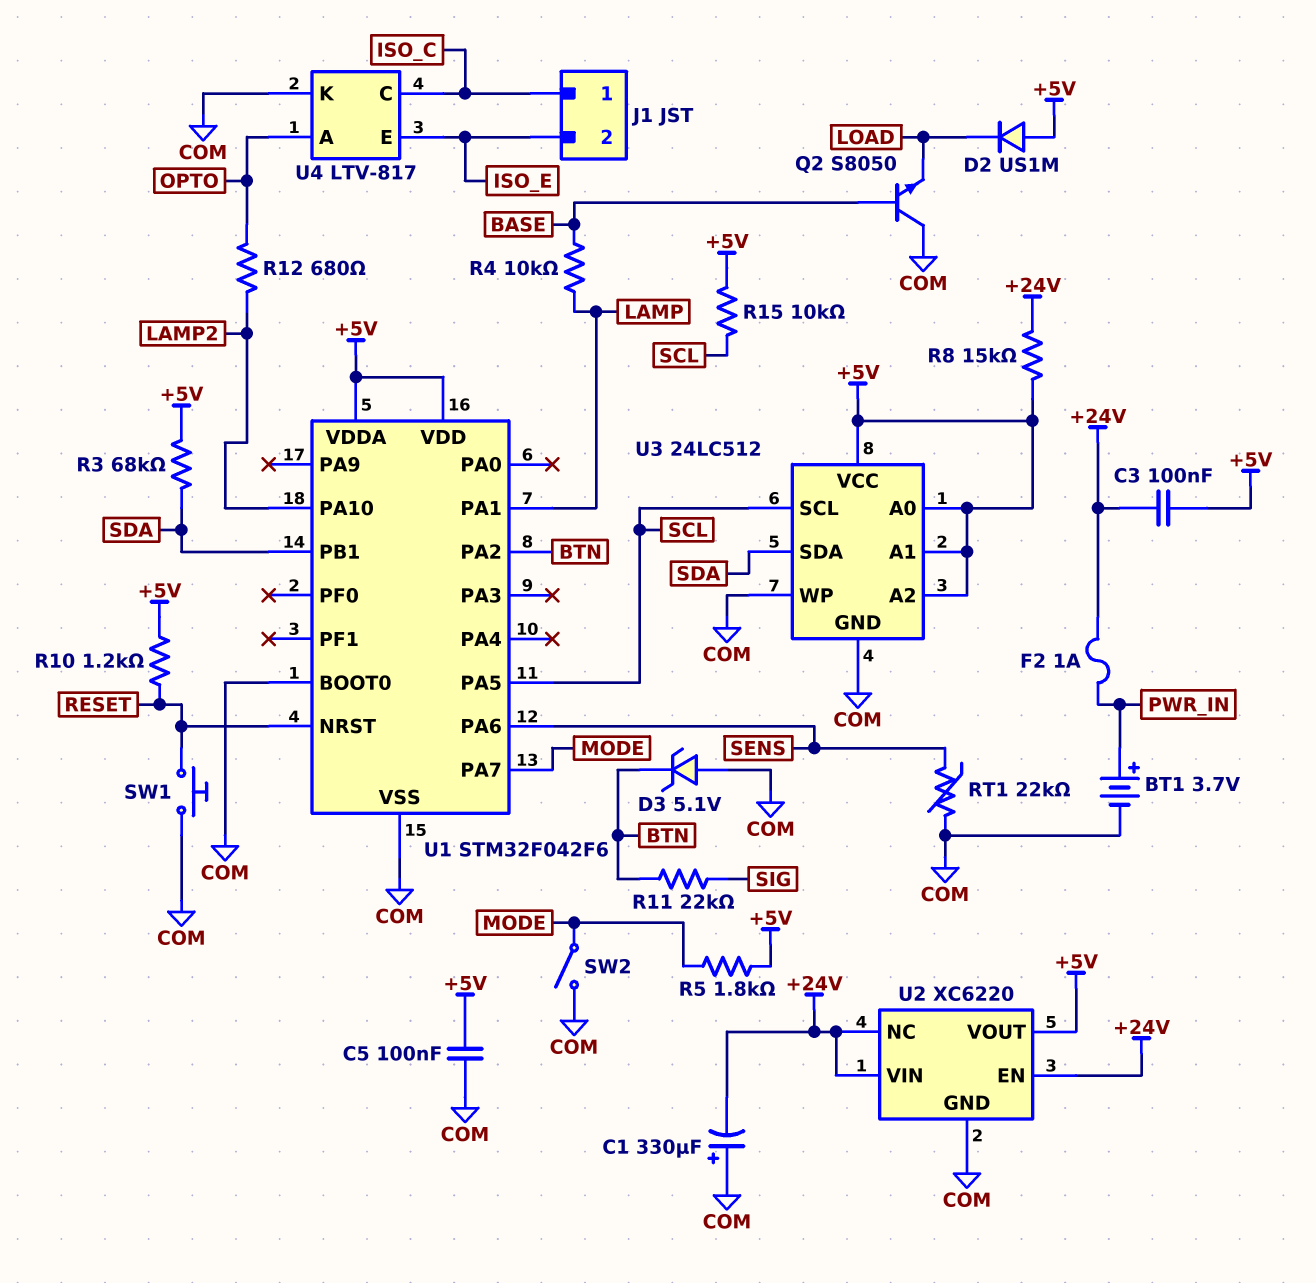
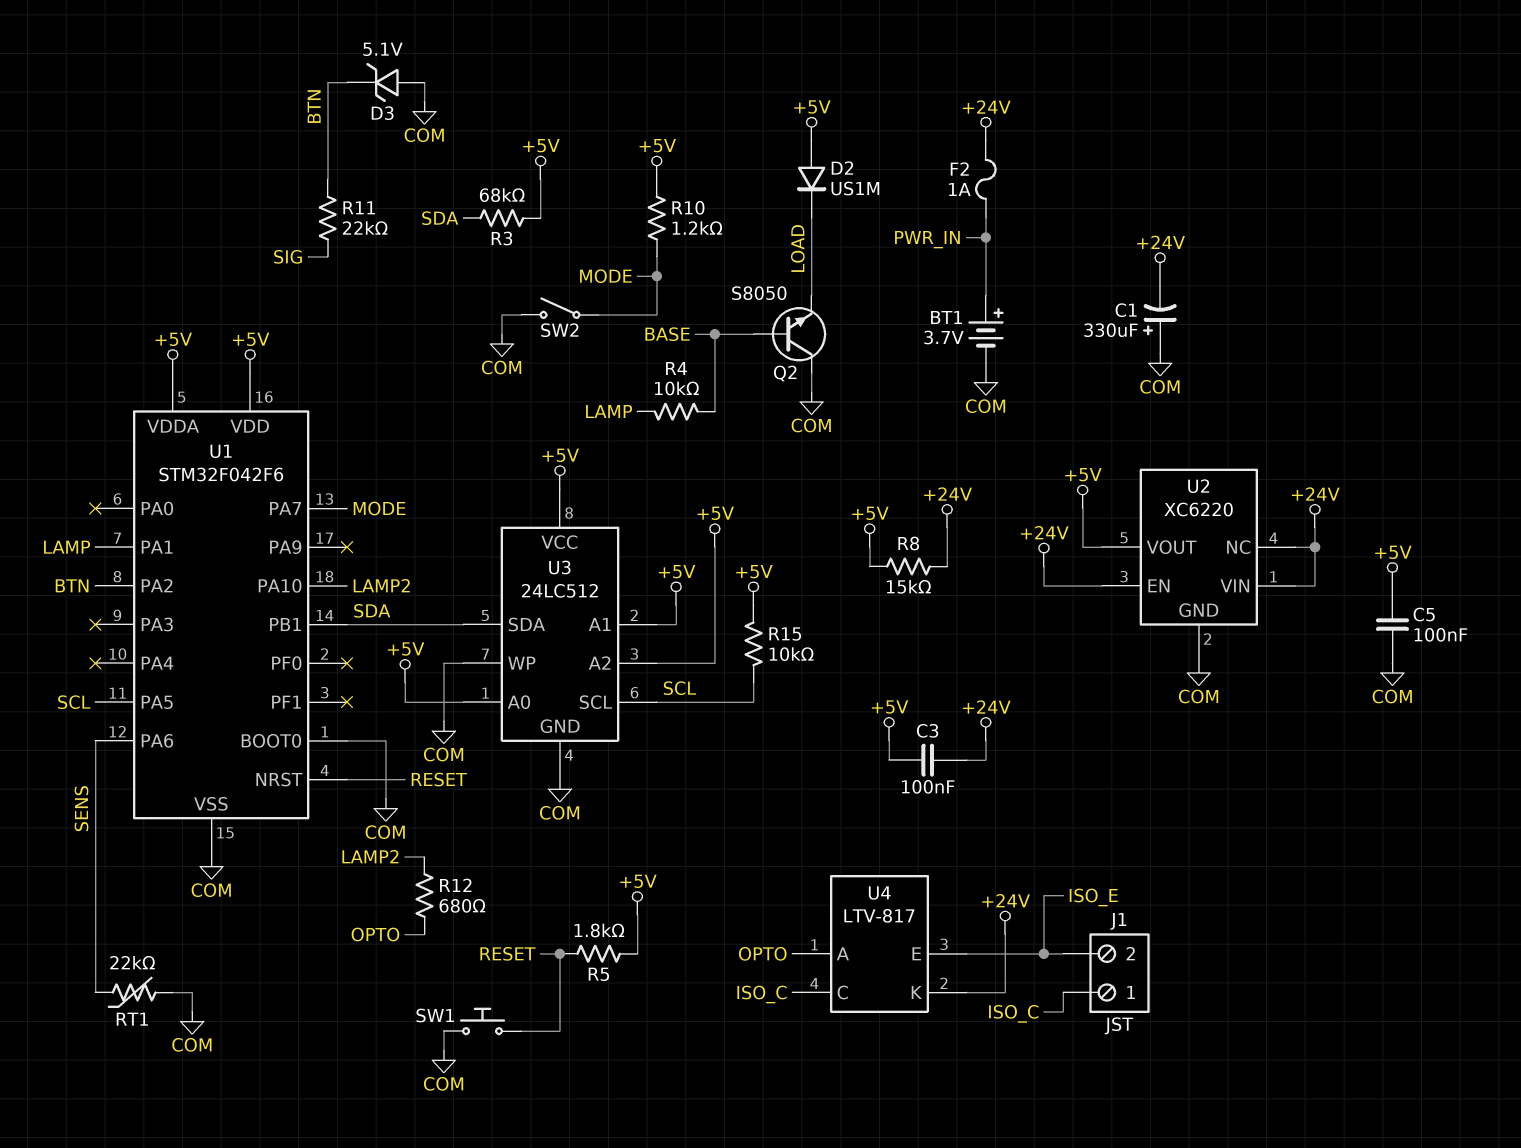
R5: 1.8k (+5V, MODE) -> 1.8k (+5V, RESET)
R10: 1.2k (+5V, RESET) -> 1.2k (+5V, MODE)
U4 pin K: COM -> +24V

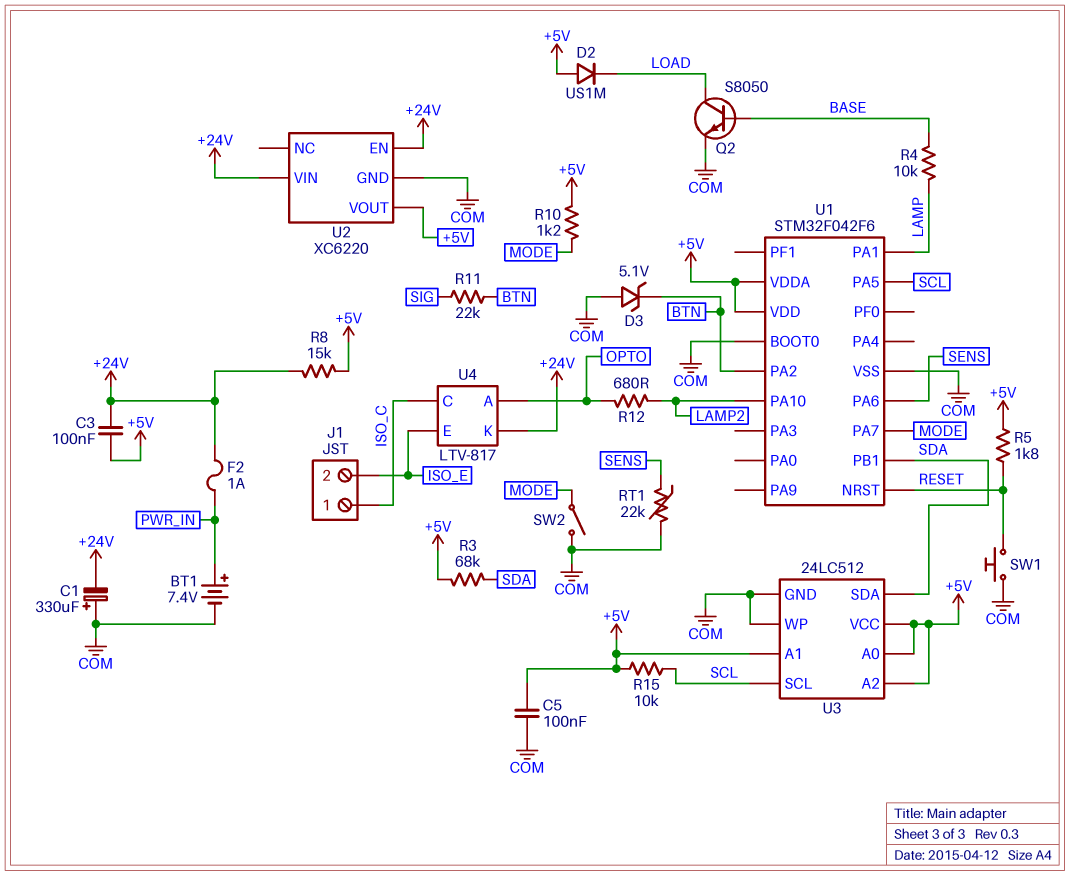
BT1: 3.7V (plus PWR_IN, minus COM) -> 7.4V (plus PWR_IN, minus COM)
Q2: NPN S8050 (B BASE, C COM, E LOAD) -> NPN S8050 (B BASE, C LOAD, E COM)
U2 pin NC: +24V -> none

